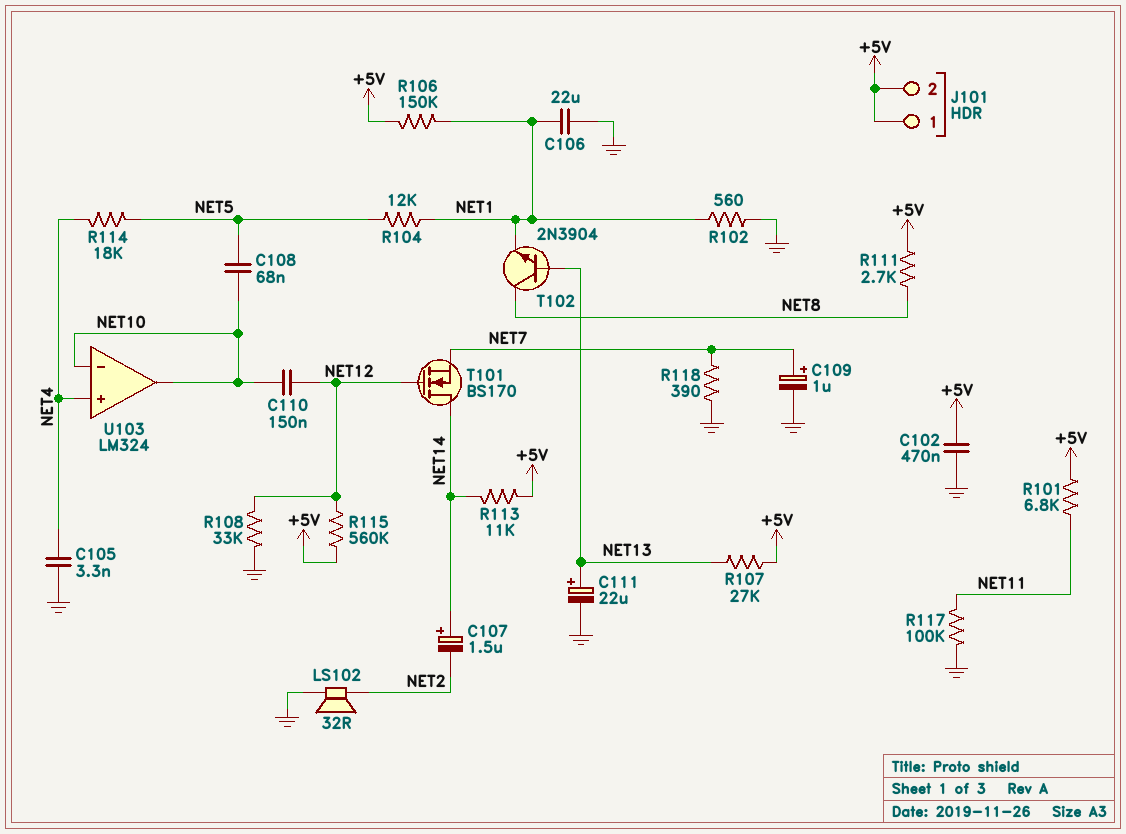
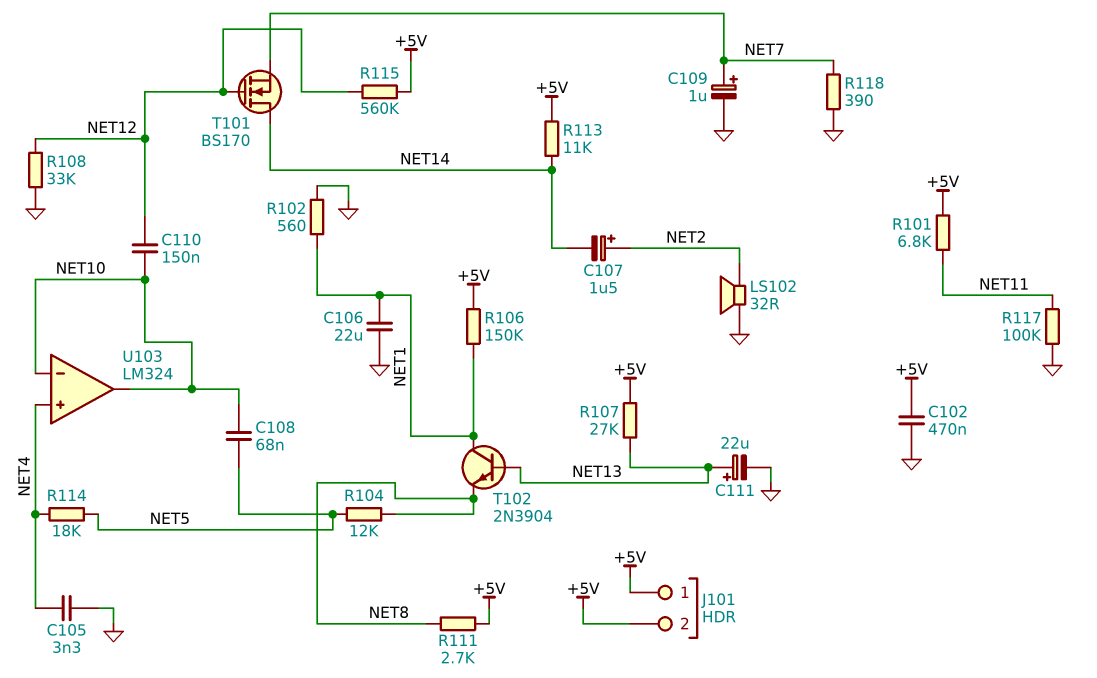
C107: 1.5uF (plus NET14, minus NET2) -> 1.5uF (plus NET2, minus NET14)
R104: 12k (NET1, NET5) -> 12k (NET5, NET8)
T102: NPN 2N3904 (B NET13, C NET8, E NET1) -> NPN 2N3904 (B NET13, C NET1, E NET8)

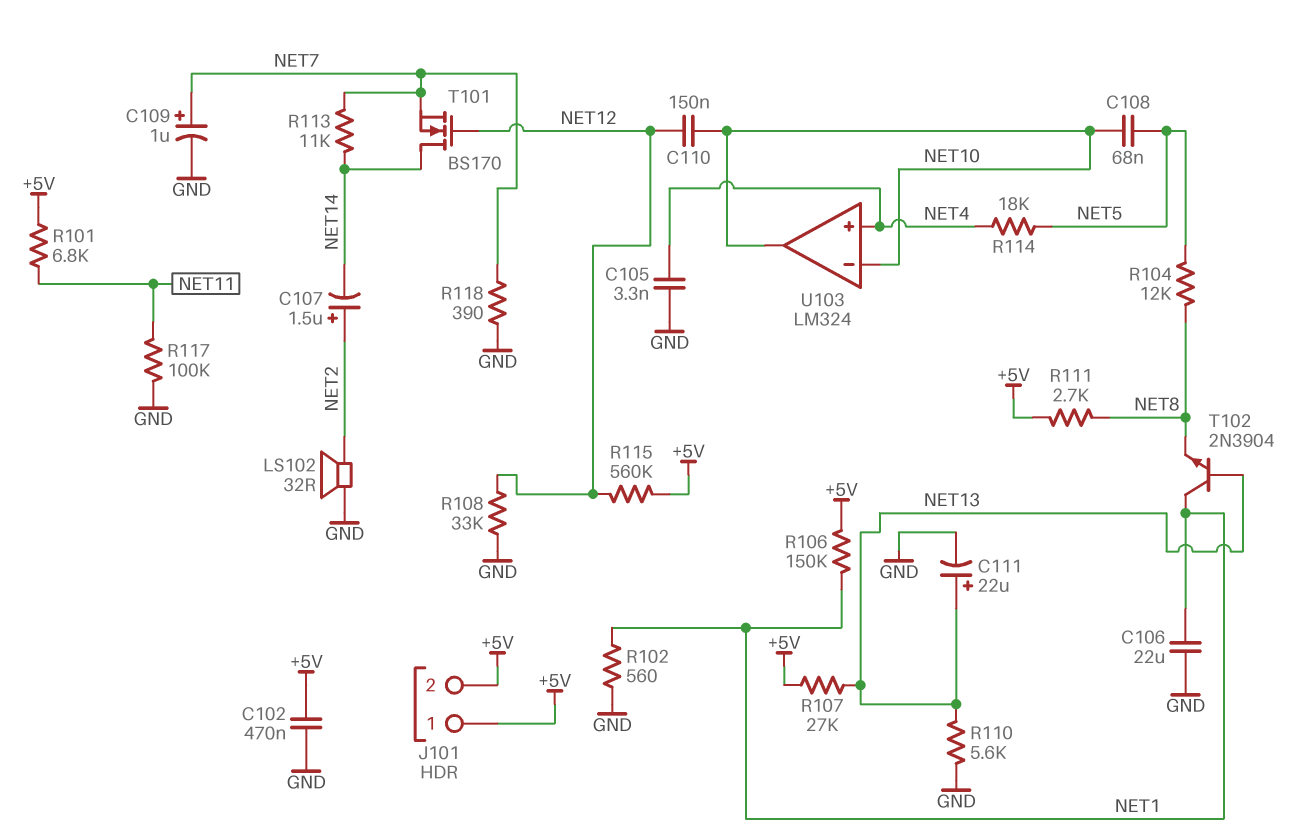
R110: none -> 5.6k (GND, NET13)
R113: 11k (+5V, NET14) -> 11k (NET7, NET14)

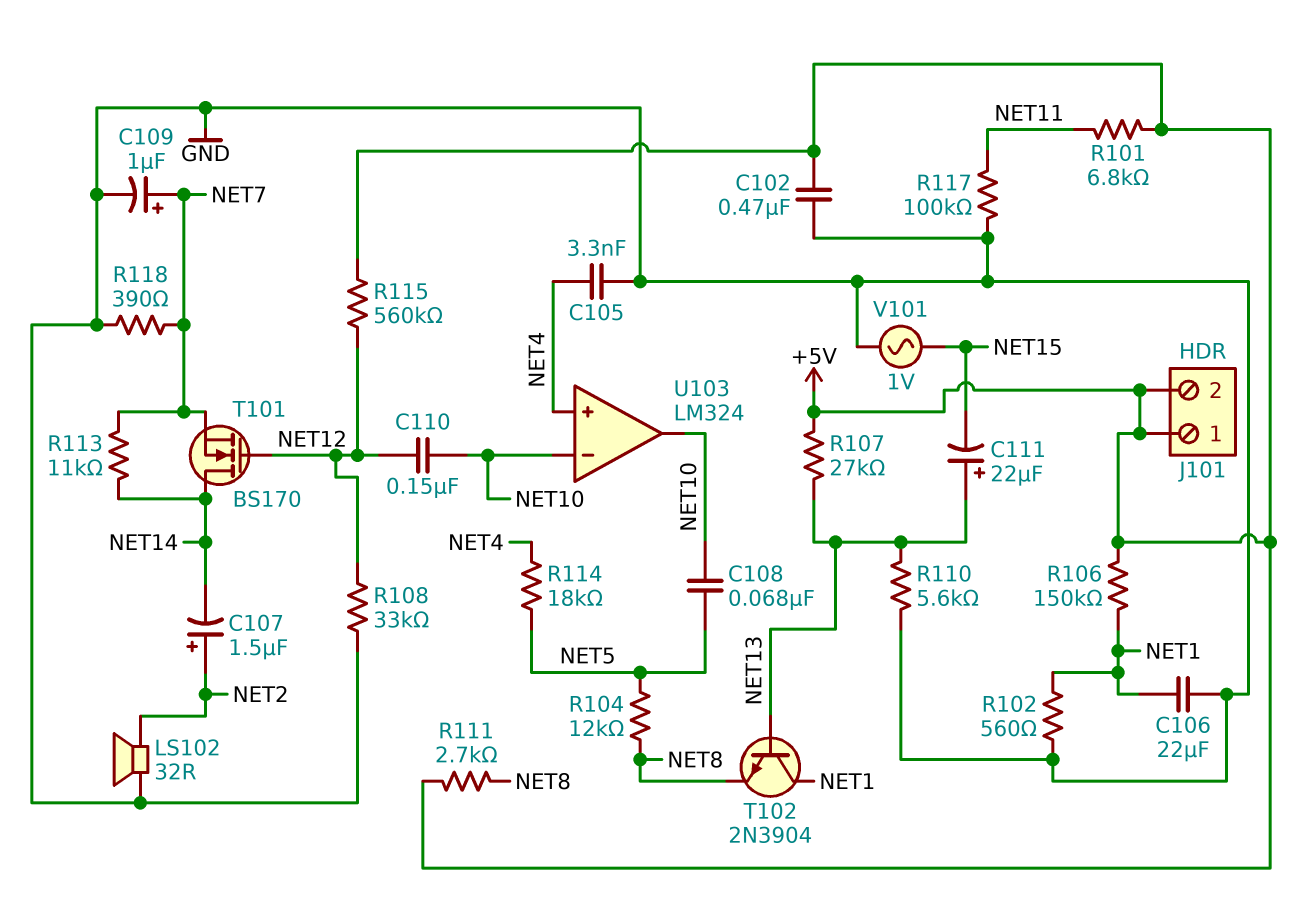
C111: 22uF (plus NET13, minus GND) -> 22uF (plus NET13, minus NET15)
V101: none -> AC 1V (GND, NET15)

